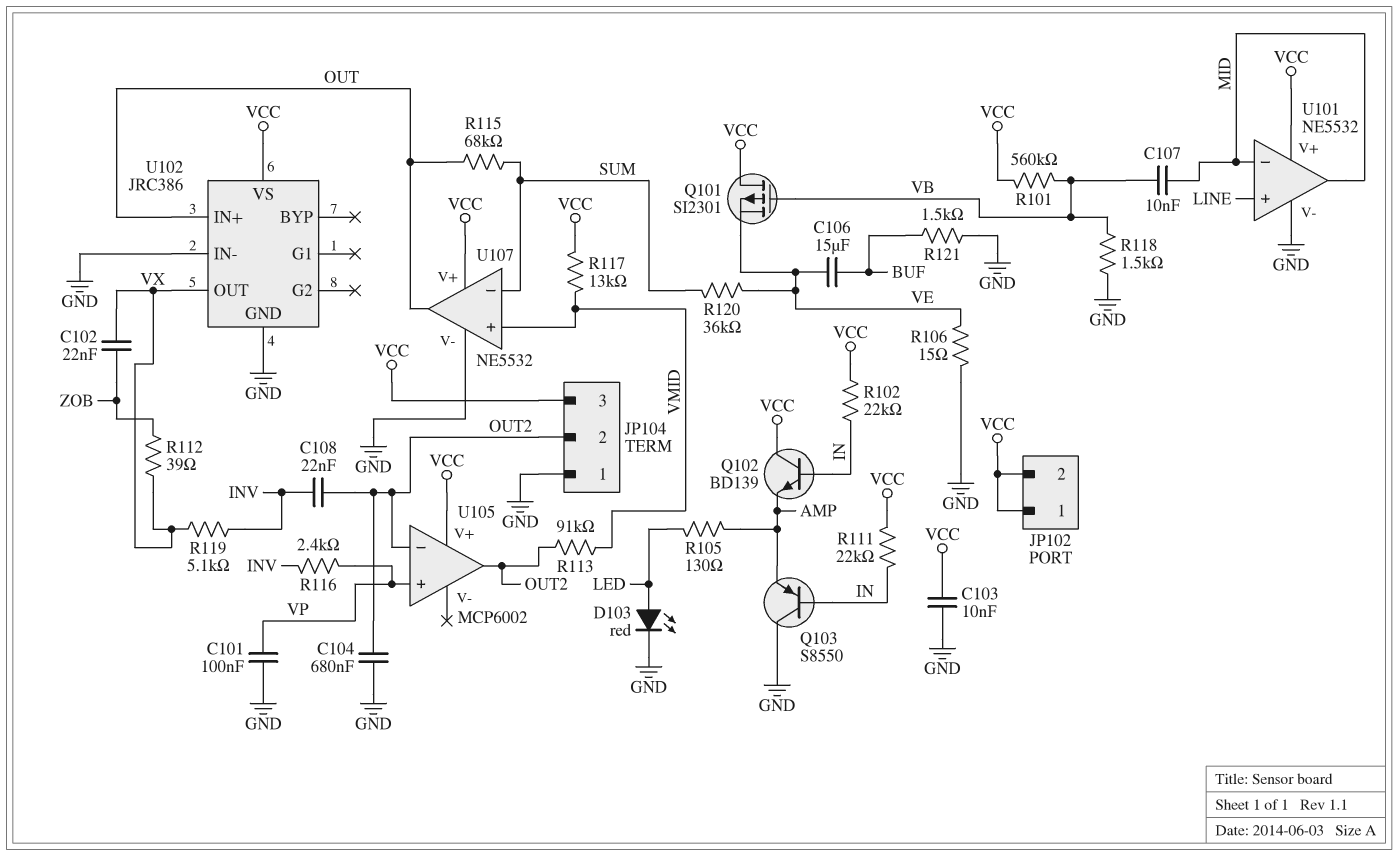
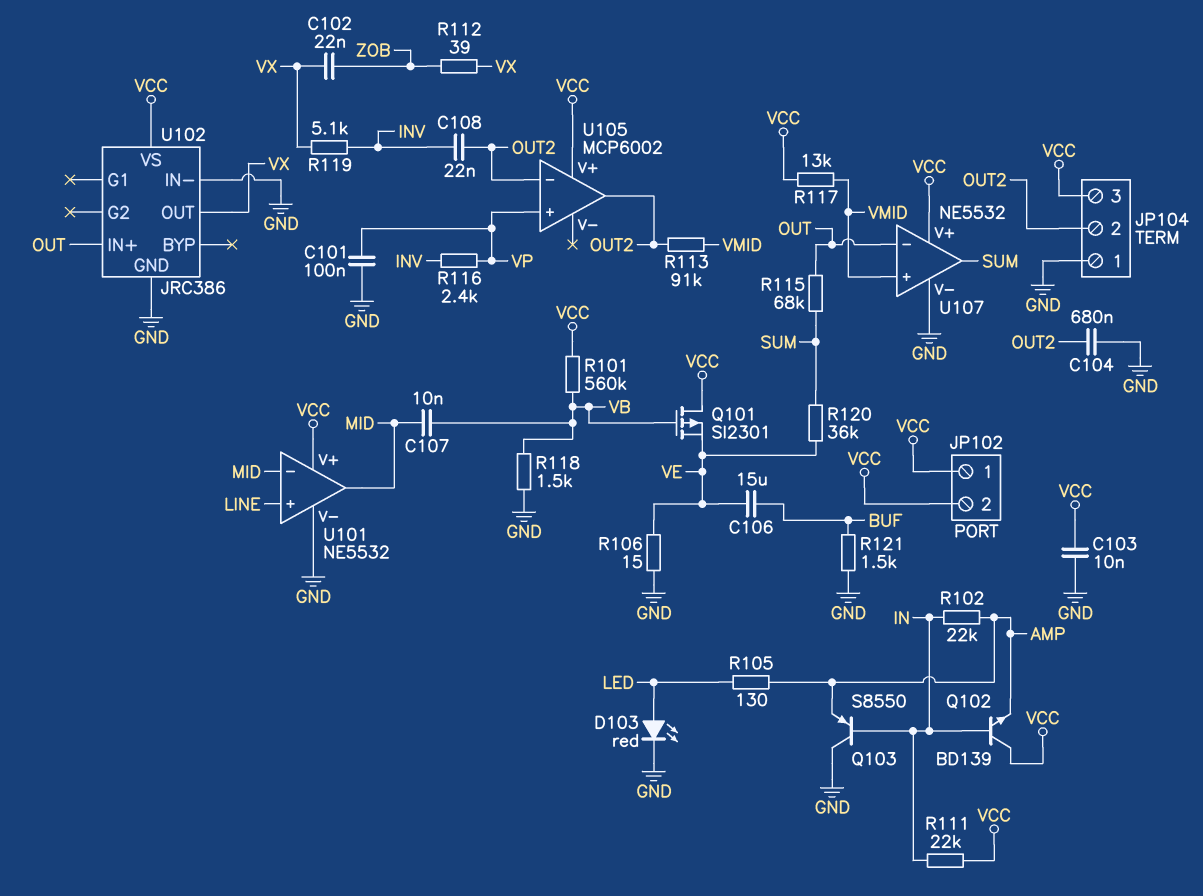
R102: 22k (IN, VCC) -> 22k (AMP, IN)
U107 pin in-: SUM -> OUT
U107 pin out: OUT -> SUM

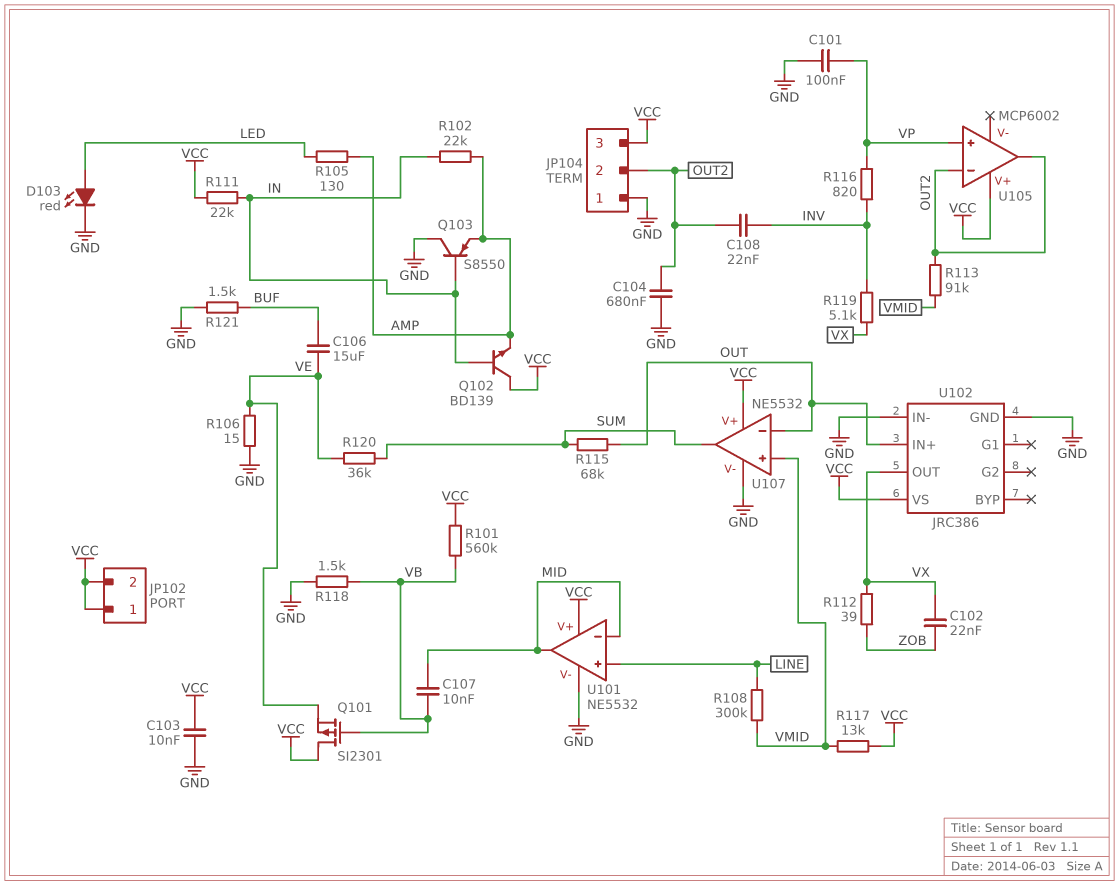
R108: none -> 300k (LINE, VMID)
R116: 2.4k (INV, VP) -> 820 (INV, VP)

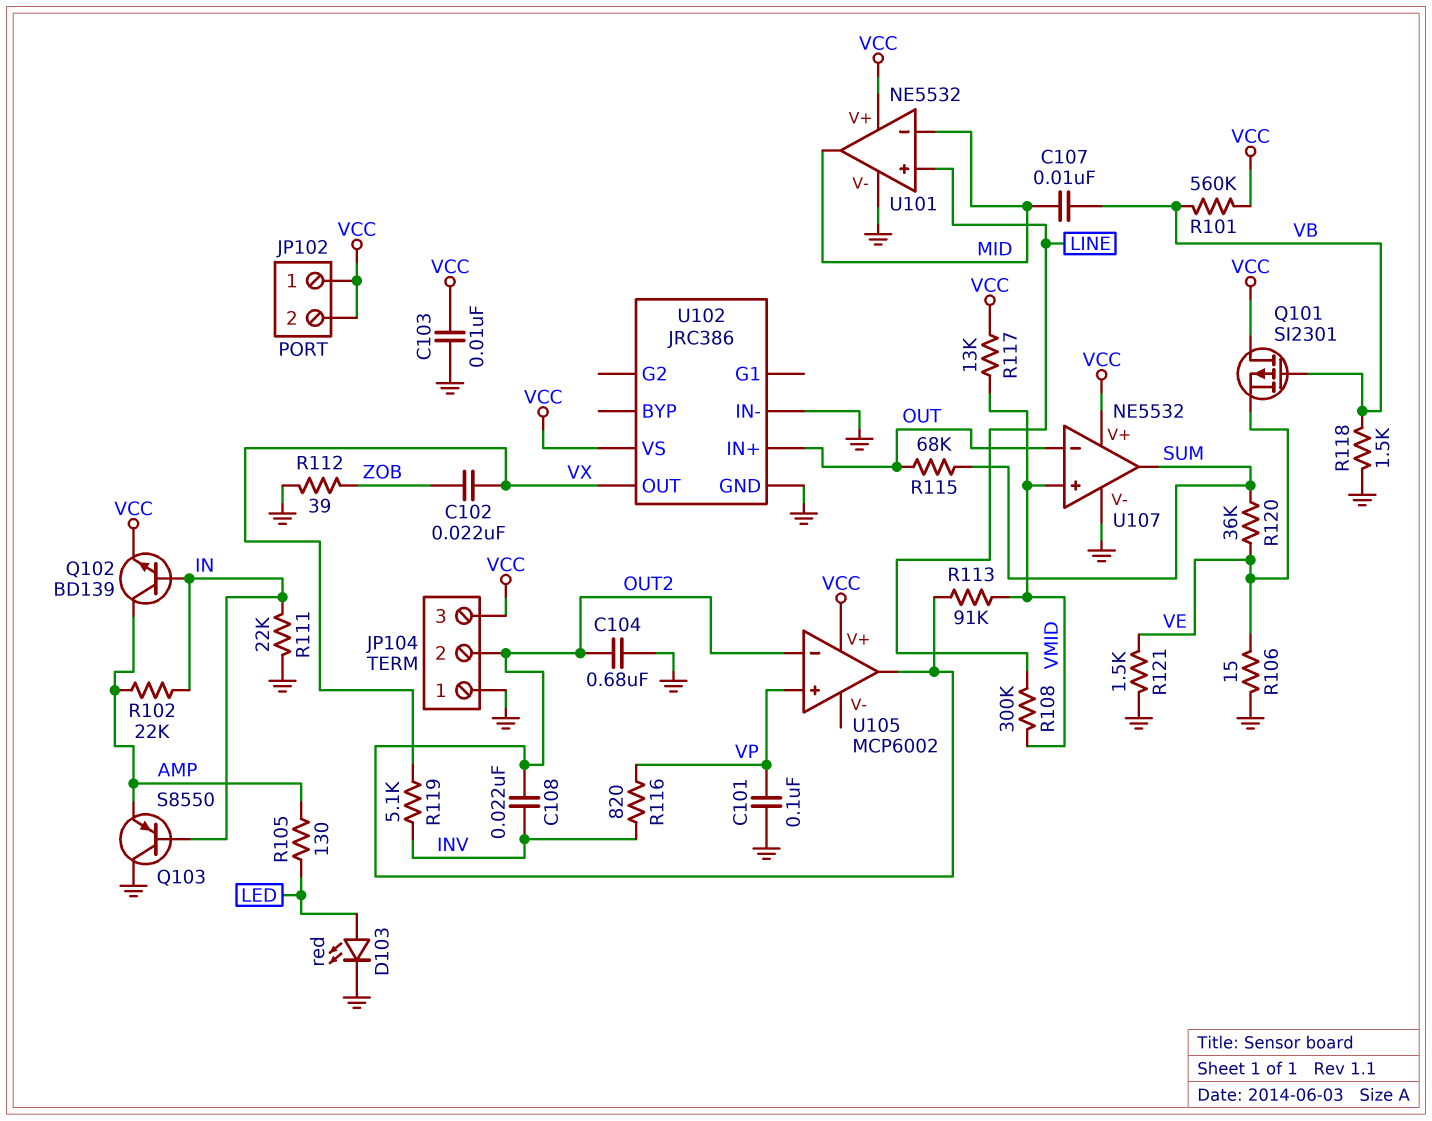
C106: 15uF (BUF, VE) -> none
Q102: NPN BD139 (B IN, C VCC, E AMP) -> NPN BD139 (B IN, C AMP, E VCC)
R111: 22k (IN, VCC) -> 22k (GND, IN)
R112: 39 (VX, ZOB) -> 39 (GND, ZOB)
R121: 1.5k (BUF, GND) -> 1.5k (GND, VE)

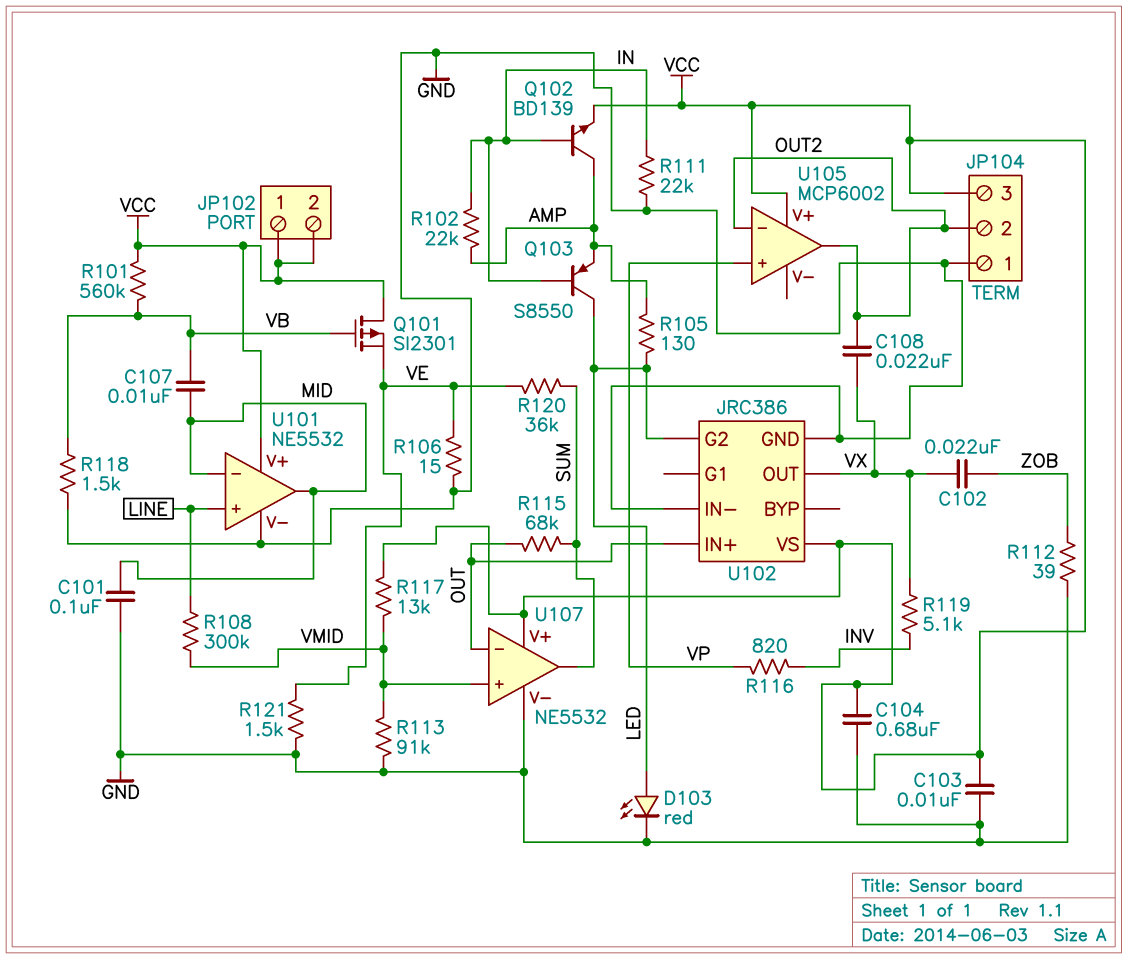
C101: 100nF (GND, VP) -> 100nF (GND, MID)
C104: 680nF (GND, OUT2) -> 680nF (GND, VCC)
C108: 22nF (INV, OUT2) -> 22nF (OUT2, VX)
Q103: PNP S8550 (B IN, C GND, E AMP) -> PNP S8550 (B IN, C LED, E AMP)
R113: 91k (OUT2, VMID) -> 91k (GND, VMID)
U102 pin G2: none -> LED

